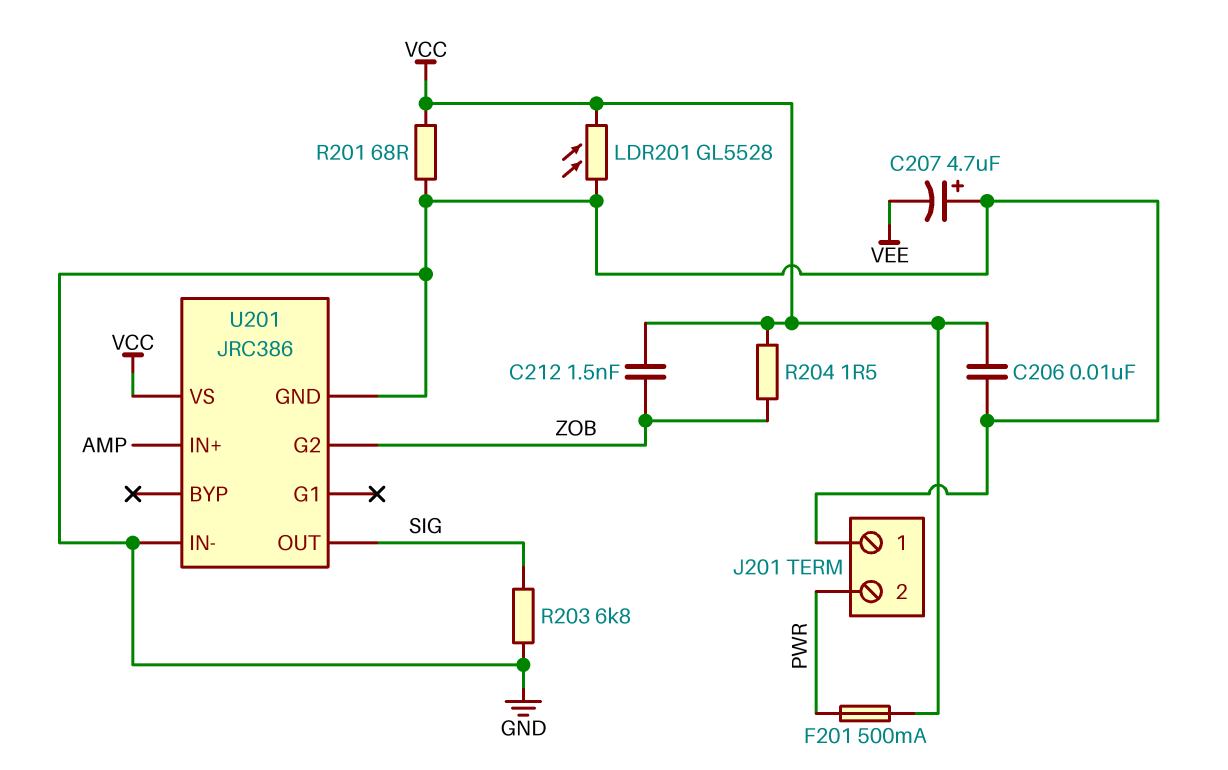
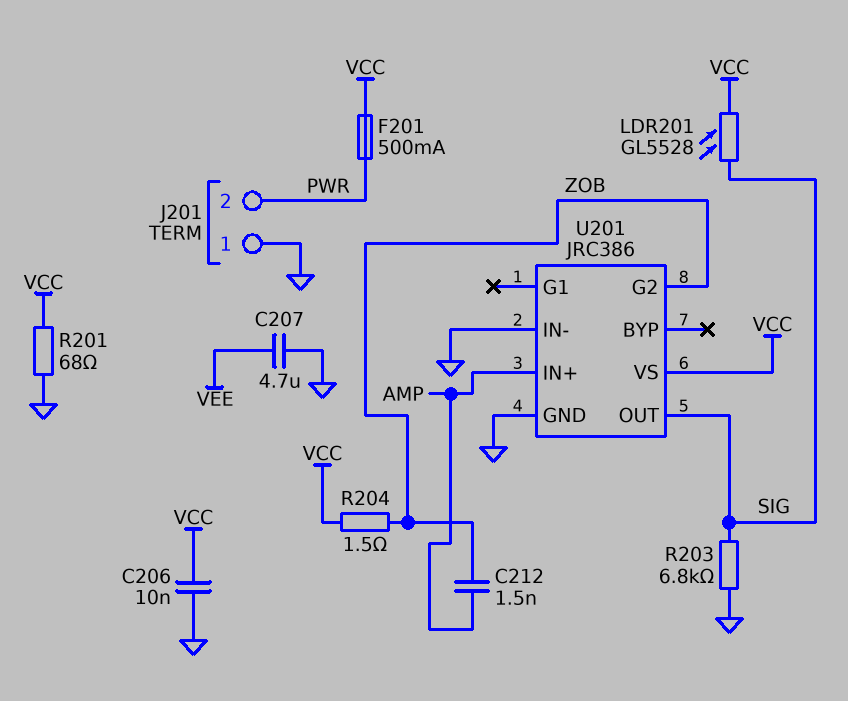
C207: 4.7uF (plus GND, minus VEE) -> 4.7uF (GND, VEE)
C212: 1.5nF (VCC, ZOB) -> 1.5nF (AMP, ZOB)
LDR201: GL5528 (GND, VCC) -> GL5528 (SIG, VCC)

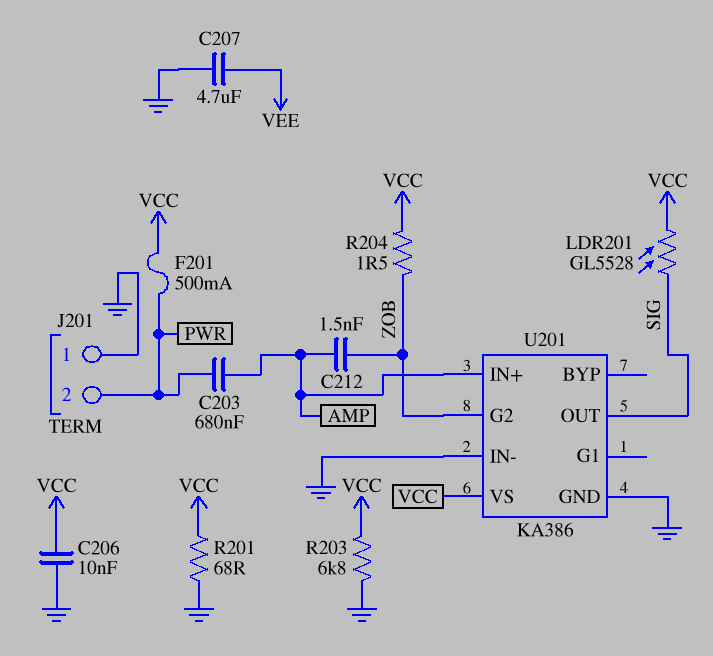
C203: none -> 680nF (AMP, PWR)
R203: 6.8k (GND, SIG) -> 6.8k (GND, VCC)
U201: JRC386 -> KA386

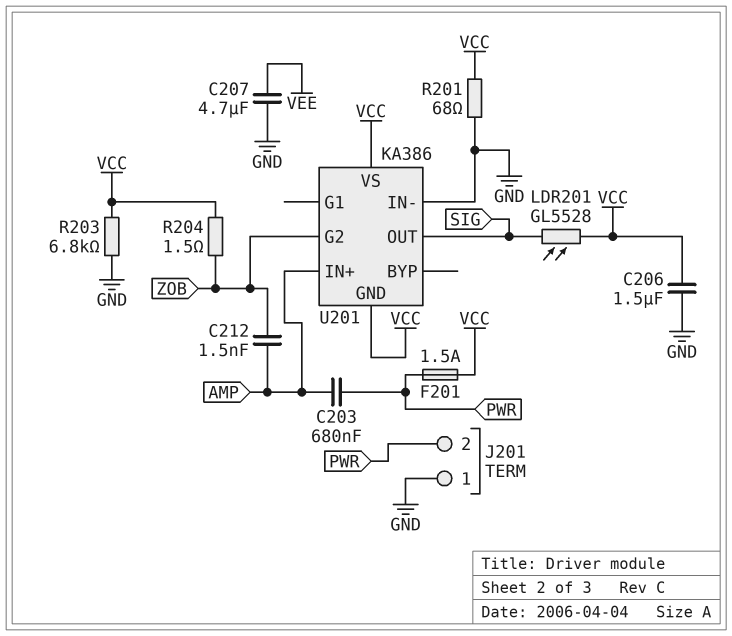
C206: 10nF (GND, VCC) -> 1.5uF (GND, VCC)
F201: 500mA (PWR, VCC) -> 1.5A (PWR, VCC)
U201 pin GND: GND -> VCC

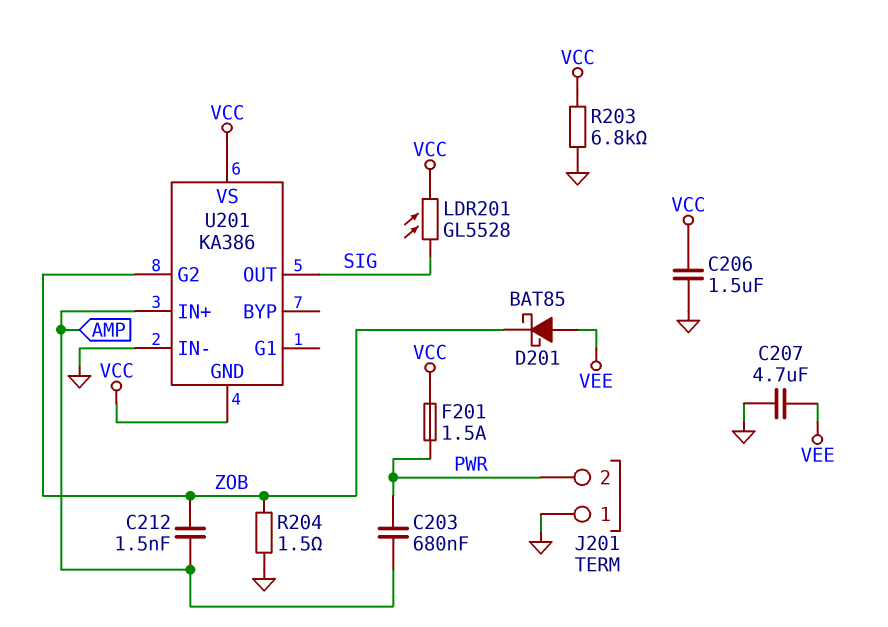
D201: none -> schottky BAT85 (A VEE, K ZOB)
R201: 68 (GND, VCC) -> none
R204: 1.5 (VCC, ZOB) -> 1.5 (GND, ZOB)

